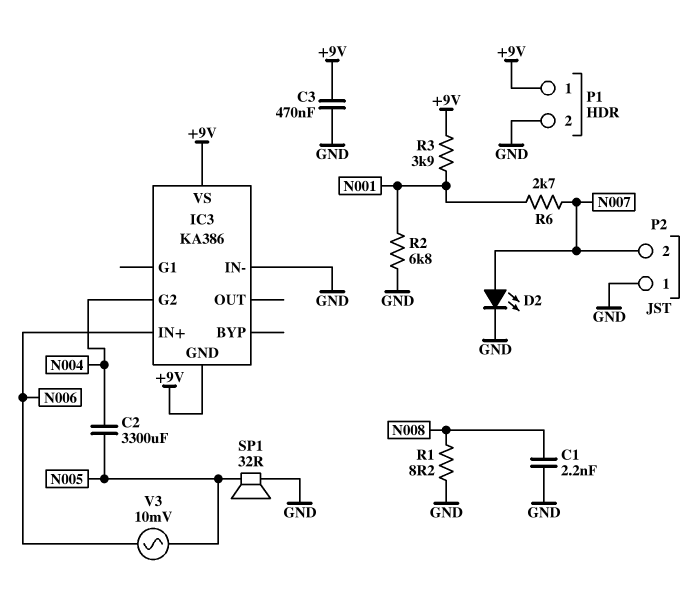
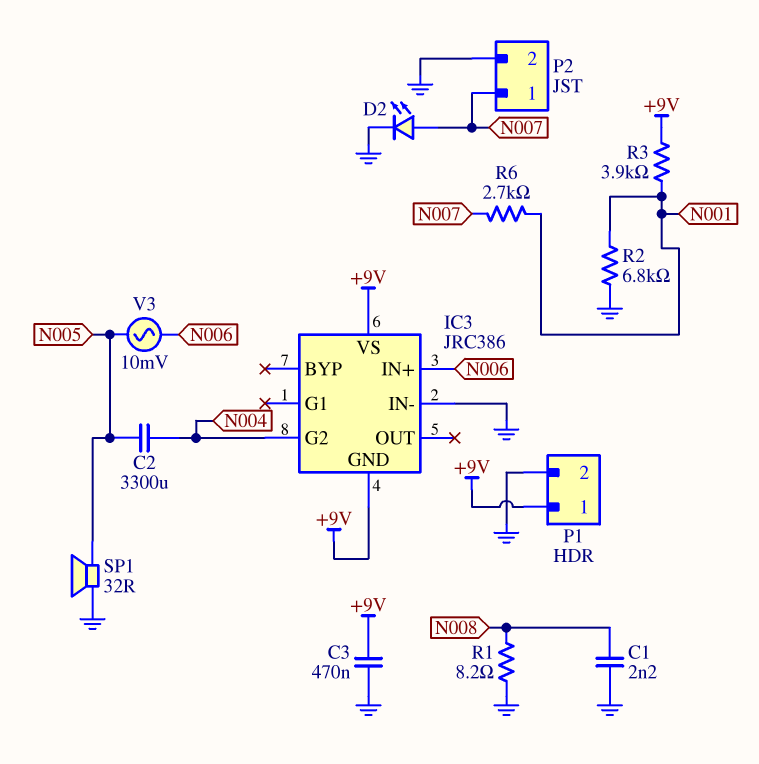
IC3: KA386 -> JRC386
P2 pin 1: GND -> N007
P2 pin 2: N007 -> GND

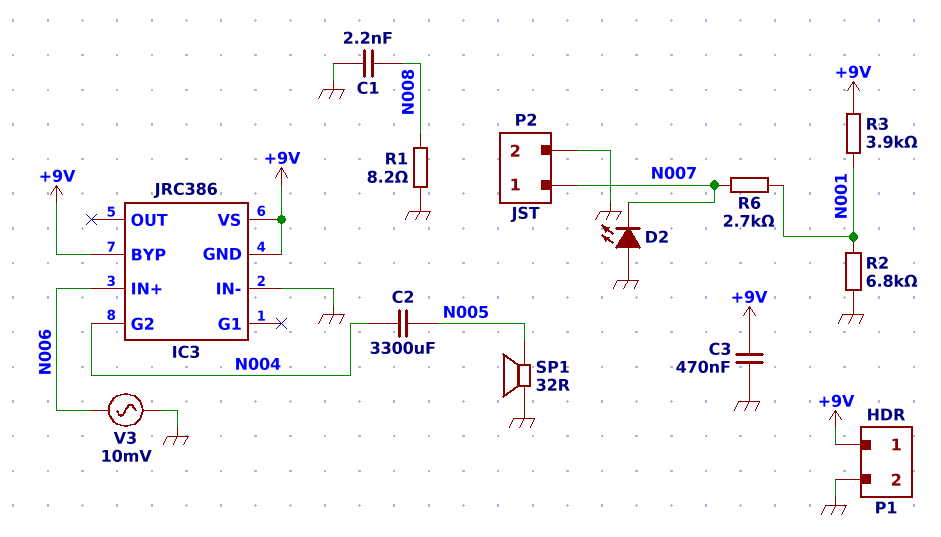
D2: LED (A N007, K GND) -> LED (A GND, K N007)
IC3 pin BYP: none -> +9V
V3: AC 10mV (N005, N006) -> AC 10mV (GND, N006)

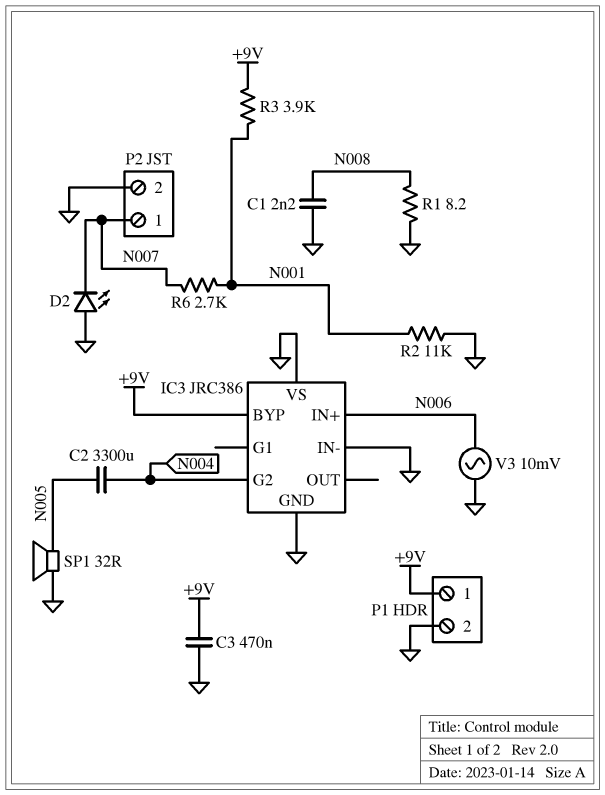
IC3 pin GND: +9V -> GND
IC3 pin VS: +9V -> GND
R2: 6.8k (GND, N001) -> 11k (GND, N001)

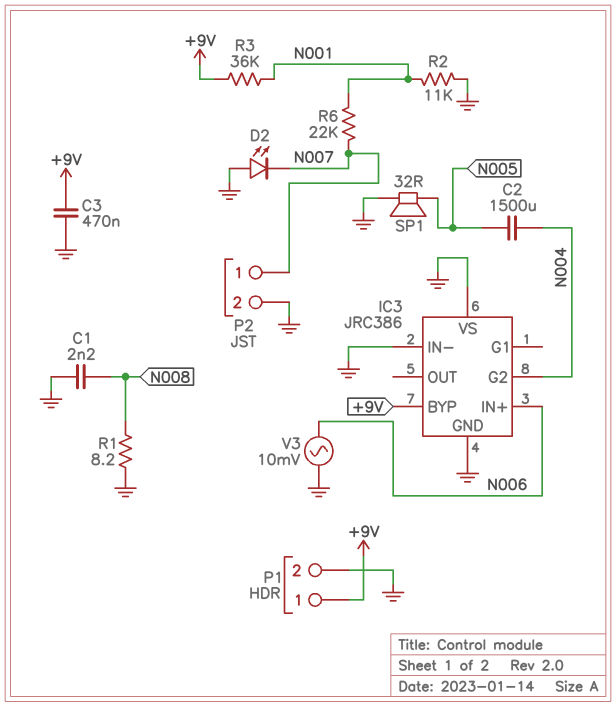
C2: 3300uF (N004, N005) -> 1500uF (N004, N005)
R3: 3.9k (+9V, N001) -> 36k (+9V, N001)
R6: 2.7k (N001, N007) -> 22k (N001, N007)

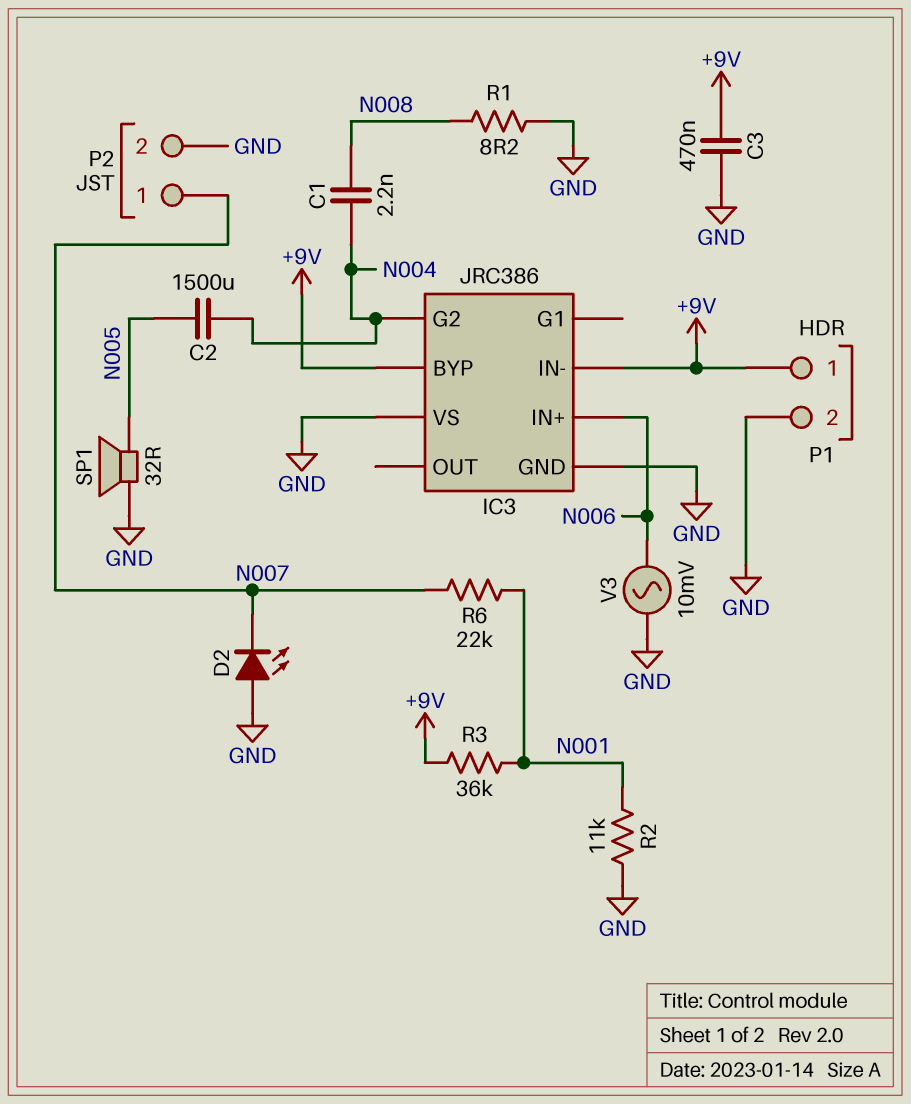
C1: 2.2nF (GND, N008) -> 2.2nF (N004, N008)
IC3 pin IN-: GND -> +9V

